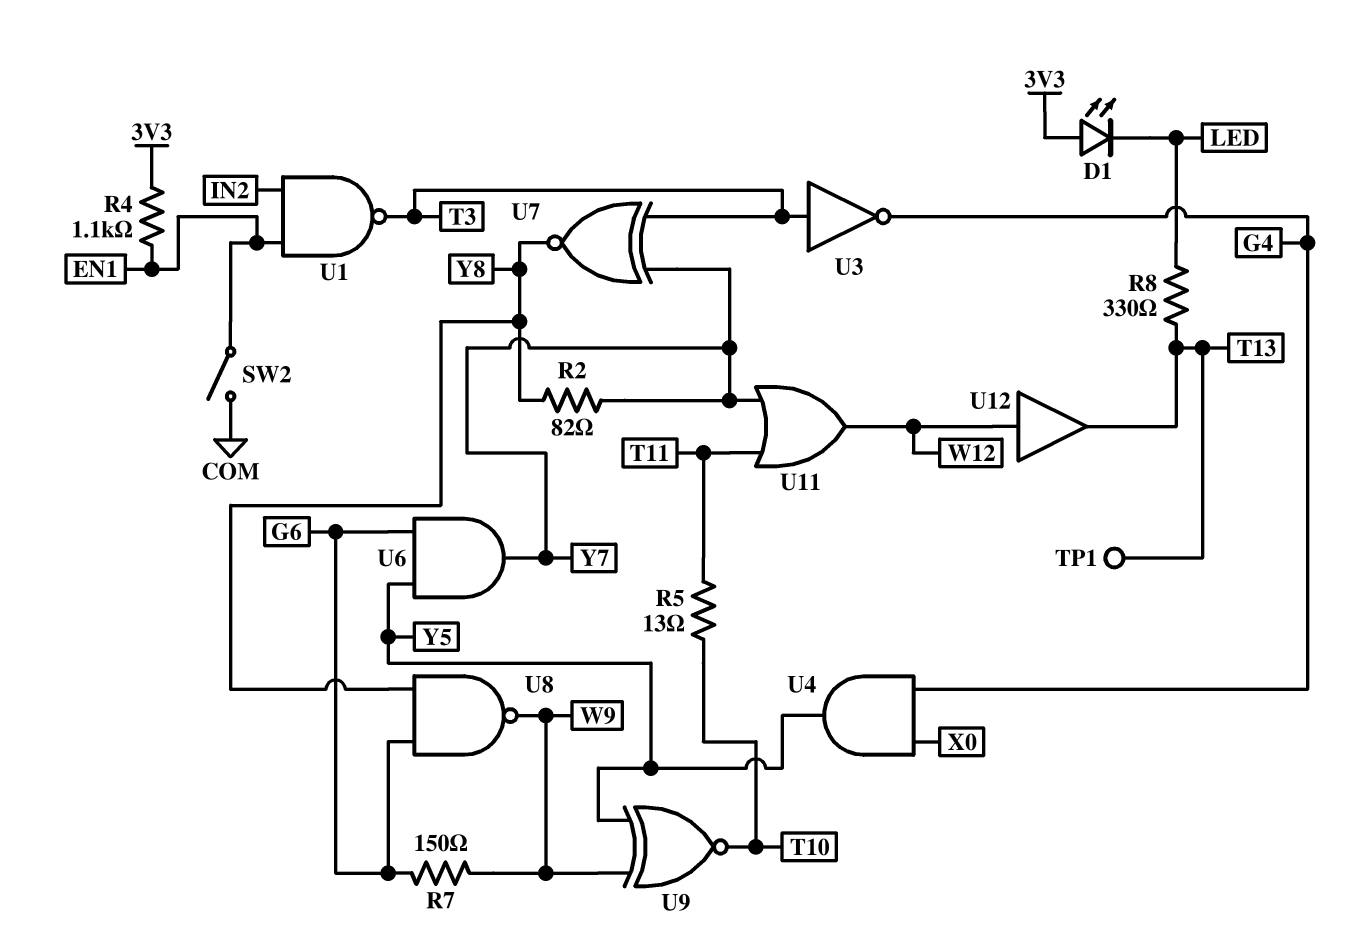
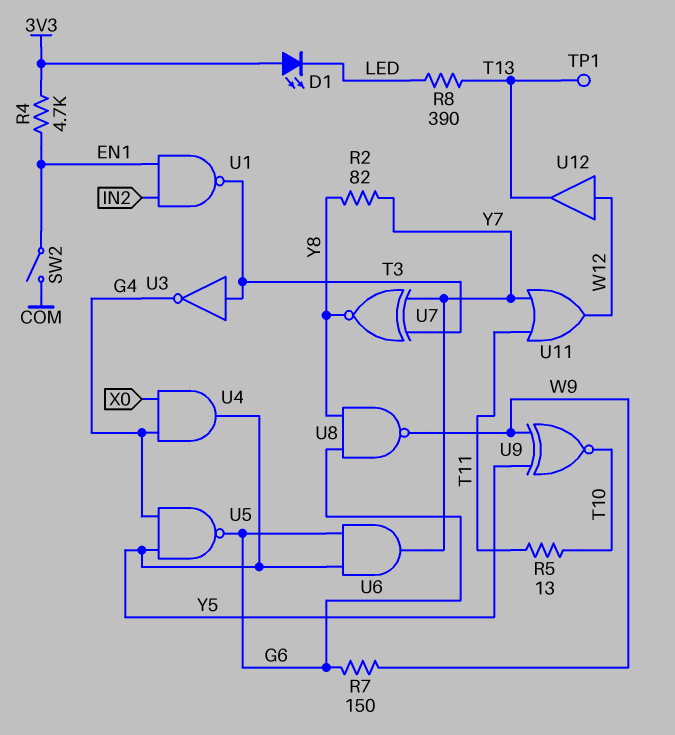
R4: 1.1k (3V3, EN1) -> 4.7k (3V3, EN1)
R8: 330 (LED, T13) -> 390 (LED, T13)
U5: none -> NAND (in G4, in Y5, out G6)

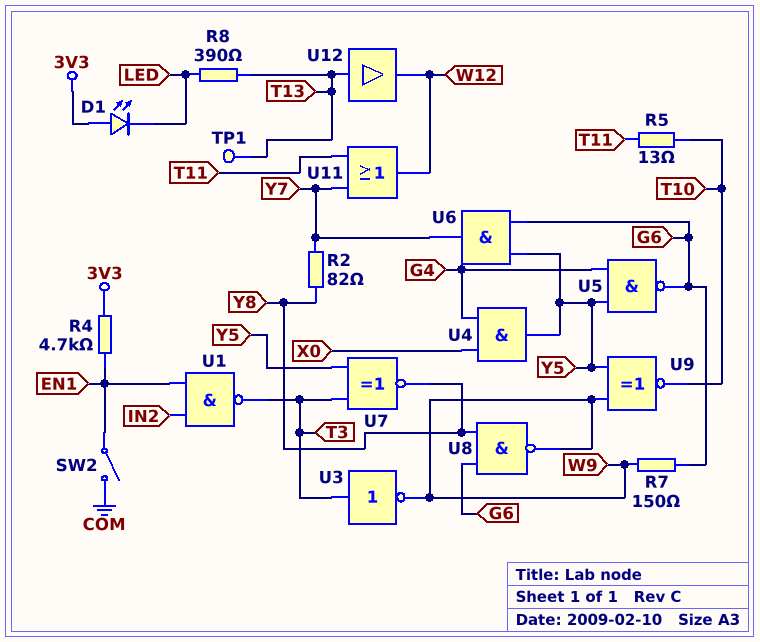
U3: NOT (in T3, out G4) -> NOT (in T3, out W9)
U7: XNOR (in T3, in Y7, out Y8) -> XNOR (in T3, in Y5, out Y8)
U12: buffer (in W12, out T13) -> buffer (in T13, out W12)

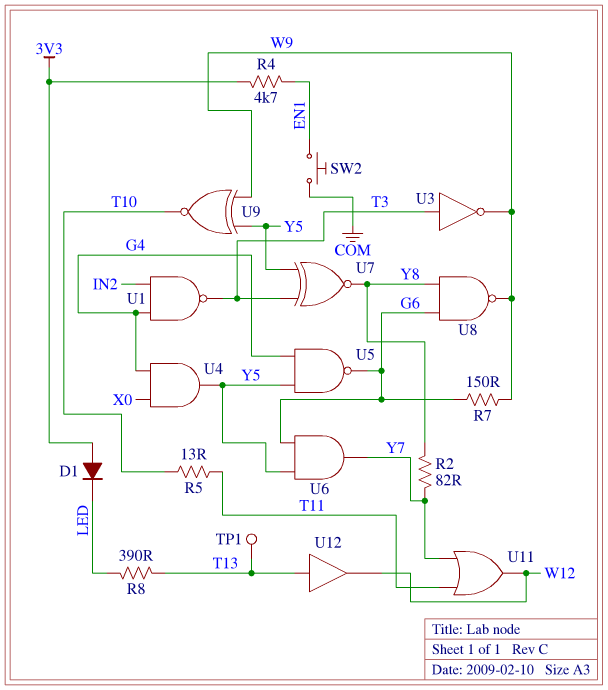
D1: LED (A 3V3, K LED) -> diode (A 3V3, K LED)
SW2: switch (COM, EN1) -> button (COM, EN1)
U1: NAND (in EN1, in IN2, out T3) -> NAND (in G4, in IN2, out T3)

